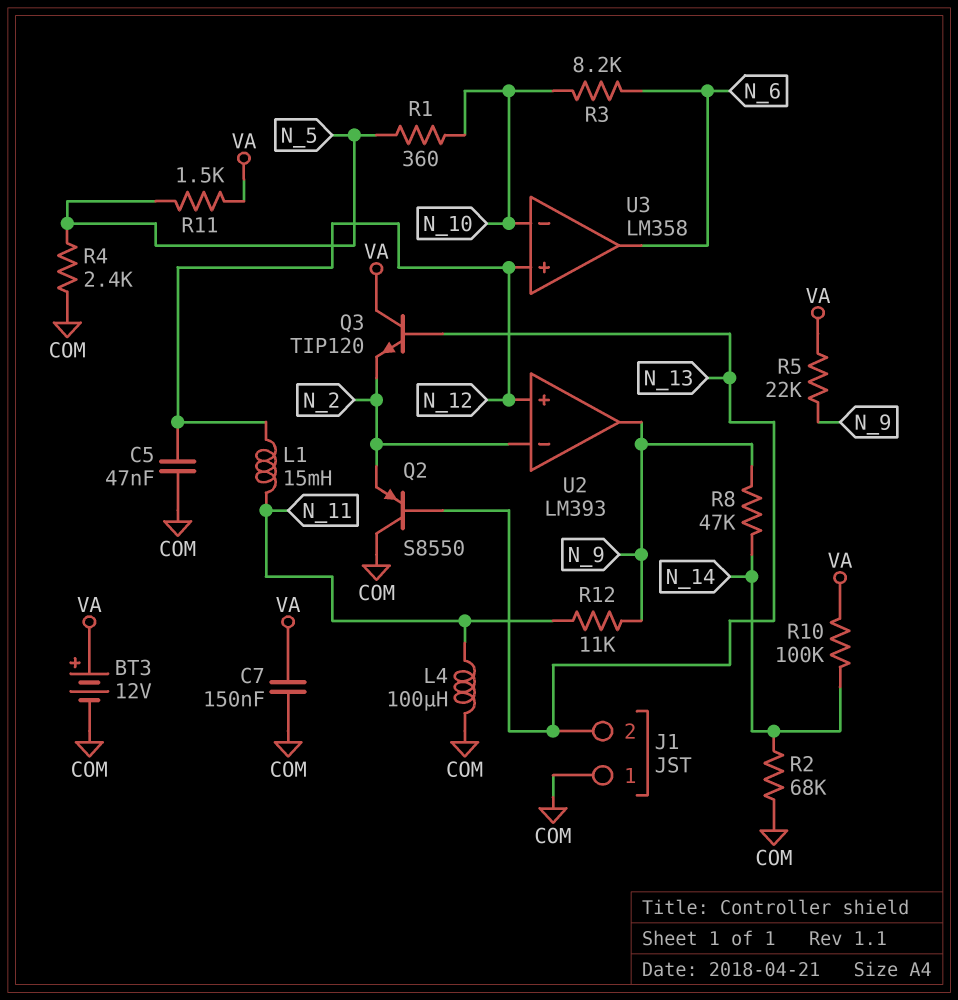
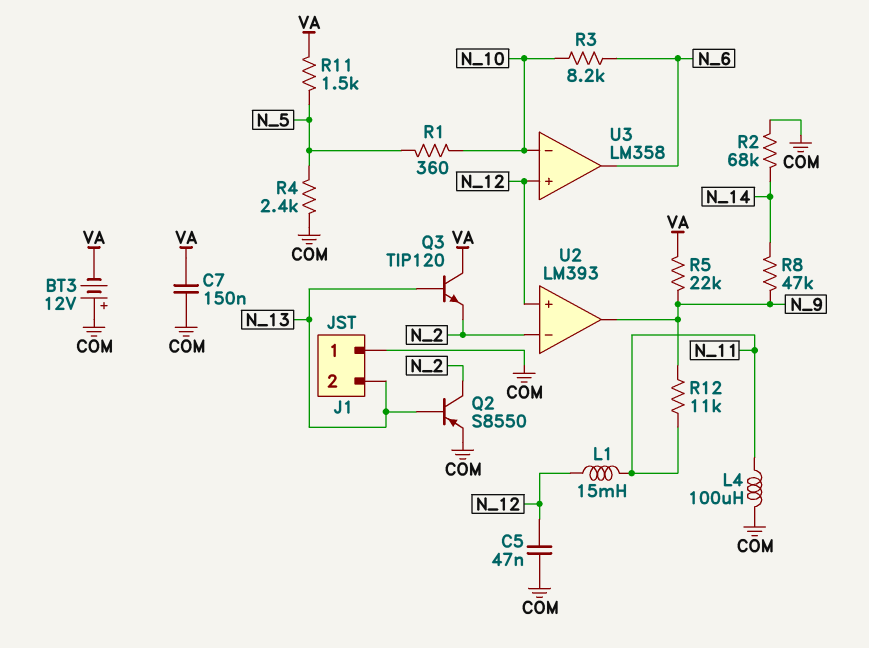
BT3: 12V (plus VA, minus COM) -> 12V (plus COM, minus VA)
Q2: PNP S8550 (B N_13, C COM, E N_2) -> PNP S8550 (B N_13, C N_2, E COM)
R10: 100k (N_14, VA) -> none

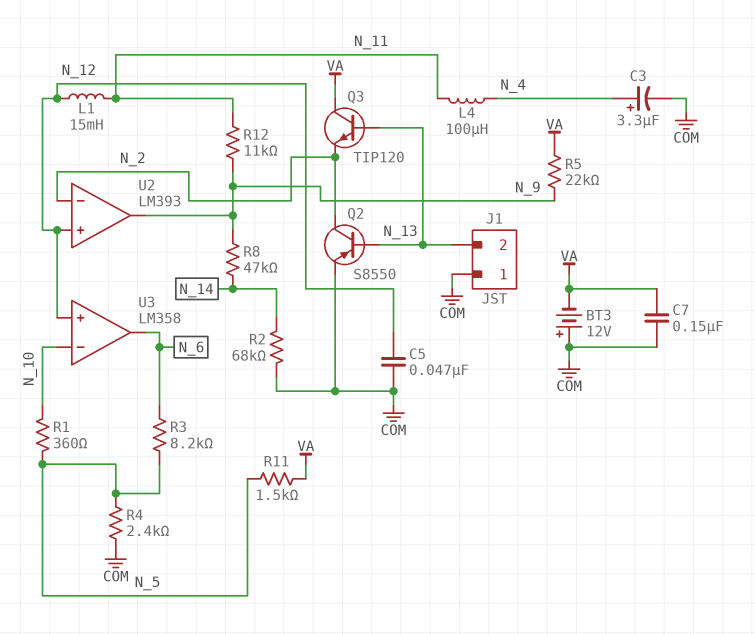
C3: none -> 3.3uF (plus N_4, minus COM)
L4: 100uH (COM, N_11) -> 100uH (N_4, N_11)
R3: 8.2k (N_6, N_10) -> 8.2k (N_5, N_6)

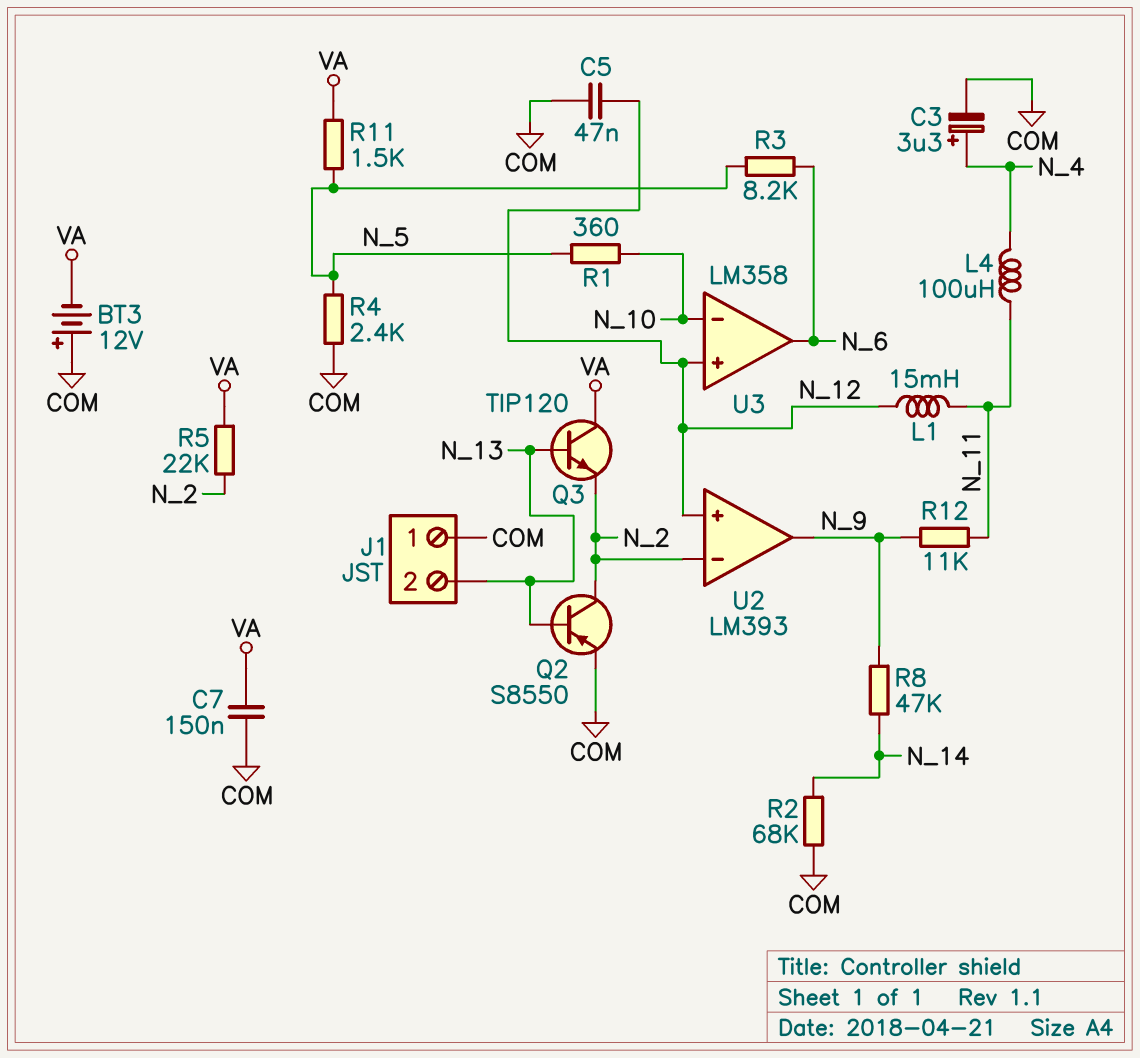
R5: 22k (N_9, VA) -> 22k (N_2, VA)

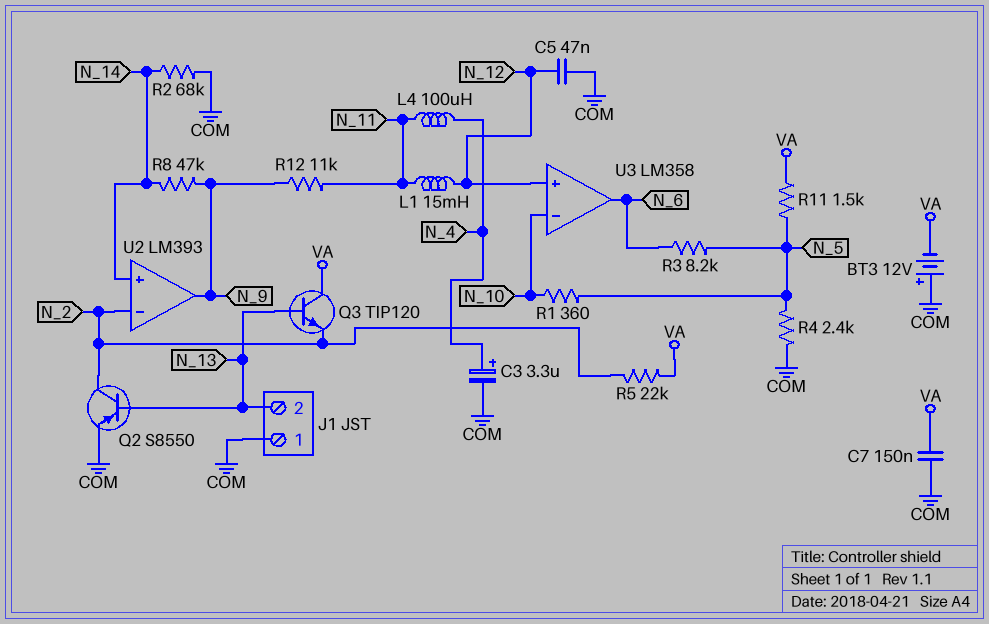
U2 pin in+: N_12 -> N_14

